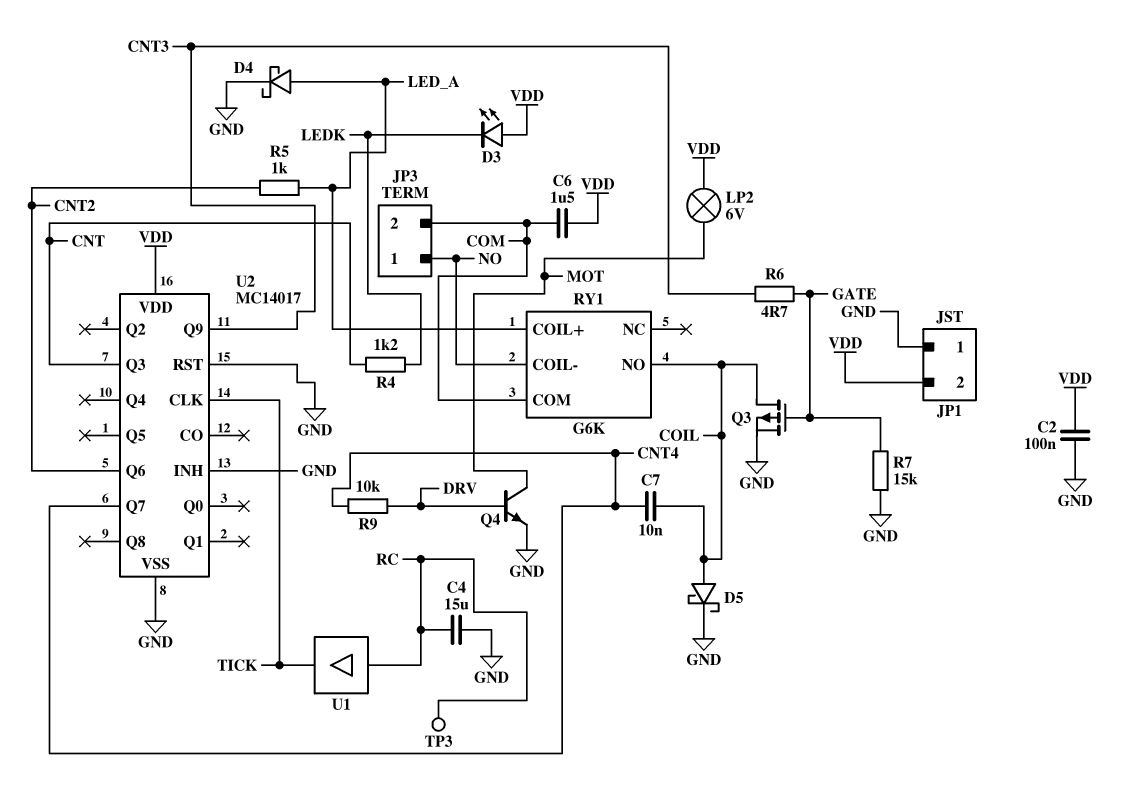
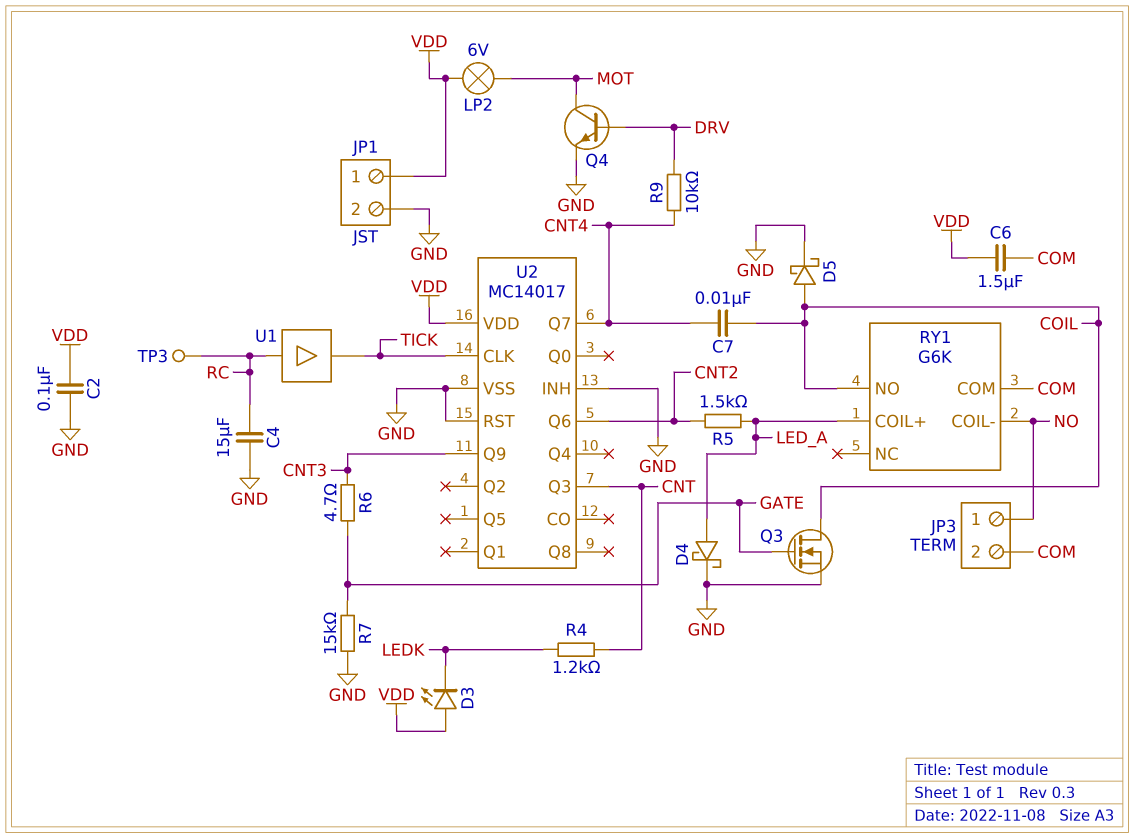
JP1 pin 1: GND -> VDD
JP1 pin 2: VDD -> GND
Q3: PMOS (G GATE, D COIL, S GND) -> NMOS (G GATE, D COIL, S GND)
R5: 1k (CNT2, LED_A) -> 1.5k (CNT2, LED_A)

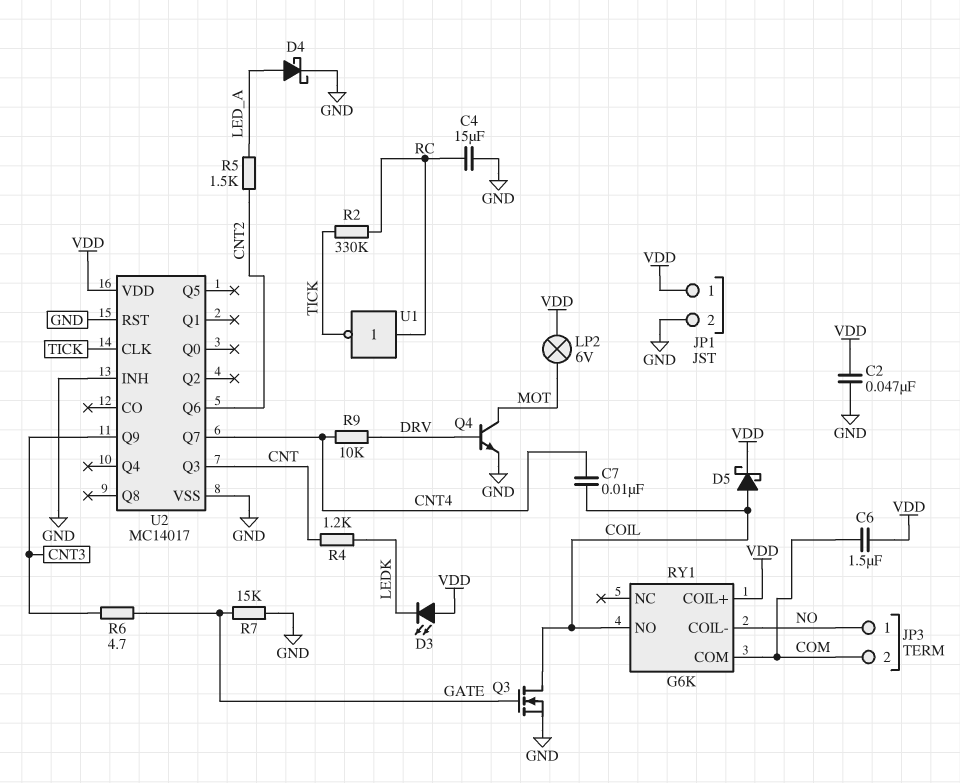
C2: 100nF (GND, VDD) -> 47nF (GND, VDD)
D5: schottky (A COIL, K GND) -> schottky (A COIL, K VDD)
R2: none -> 330k (RC, TICK)
RY1 pin COIL+: LED_A -> VDD
TP3: test point (RC) -> none
U1: buffer (in RC, out TICK) -> NOT (in RC, out TICK)

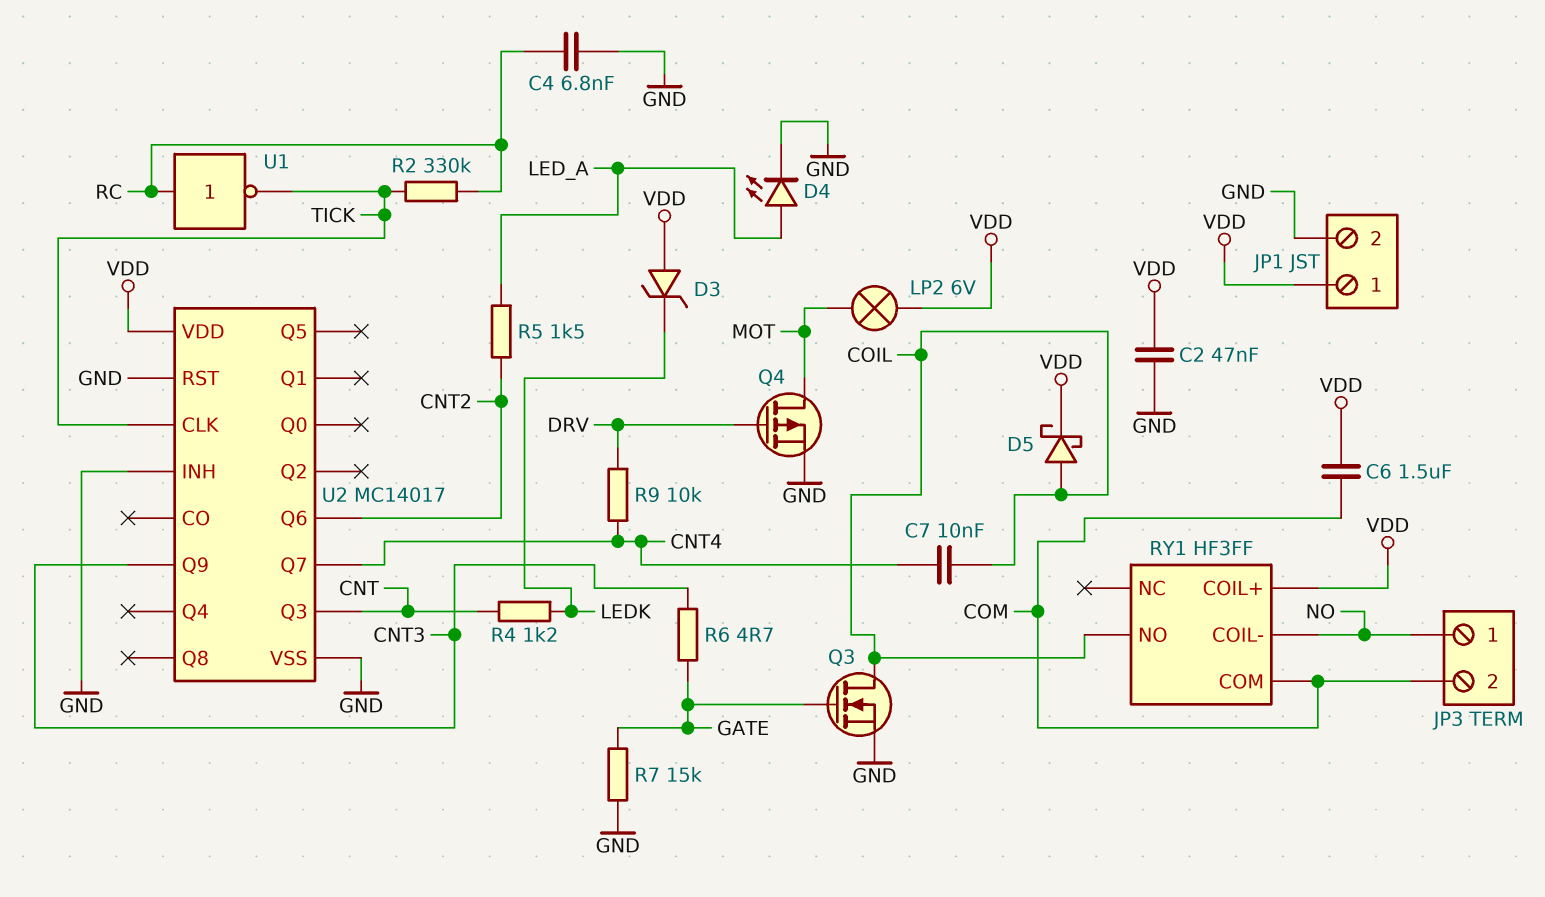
C4: 15uF (GND, RC) -> 6.8nF (GND, RC)
D3: LED (A VDD, K LEDK) -> zener (A VDD, K LEDK)
D4: schottky (A LED_A, K GND) -> LED (A LED_A, K GND)
Q4: NPN (B DRV, C MOT, E GND) -> PMOS (G DRV, D MOT, S GND)
RY1: G6K -> HF3FF

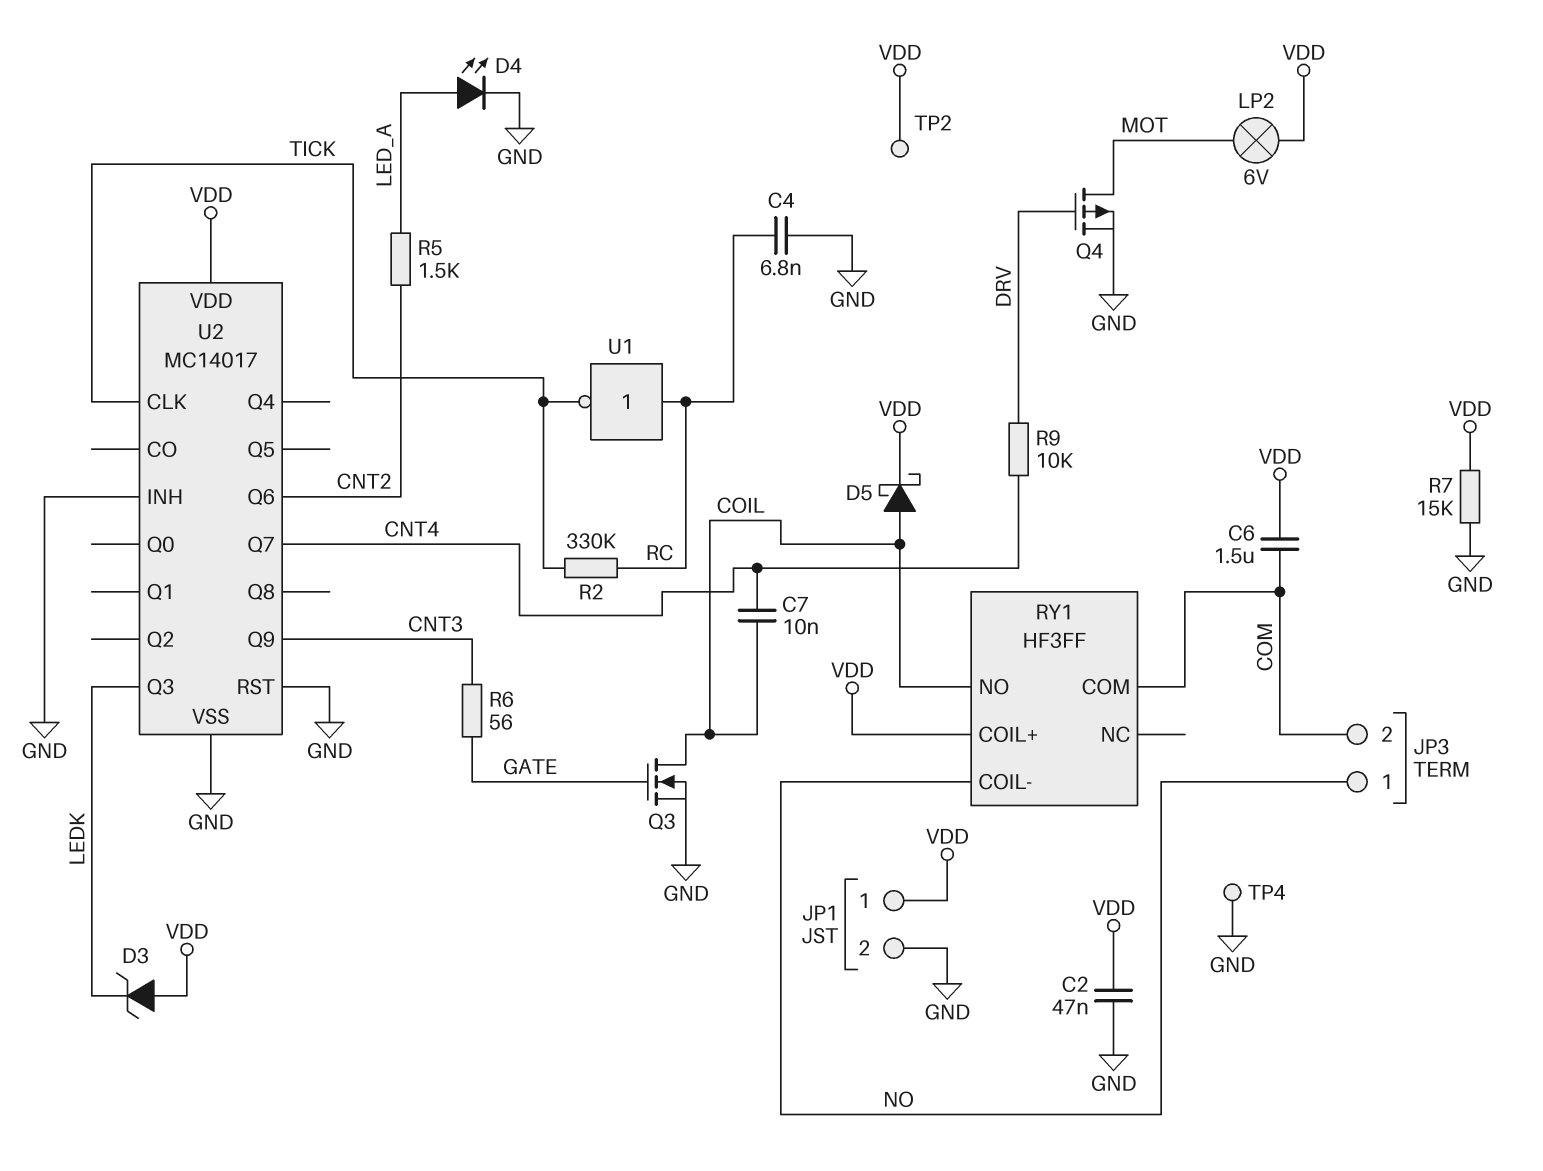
R4: 1.2k (CNT, LEDK) -> none
R6: 4.7 (CNT3, GATE) -> 56 (CNT3, GATE)
R7: 15k (GATE, GND) -> 15k (GND, VDD)
TP2: none -> test point (VDD)
TP4: none -> test point (GND)
U2 pin Q3: CNT -> LEDK

